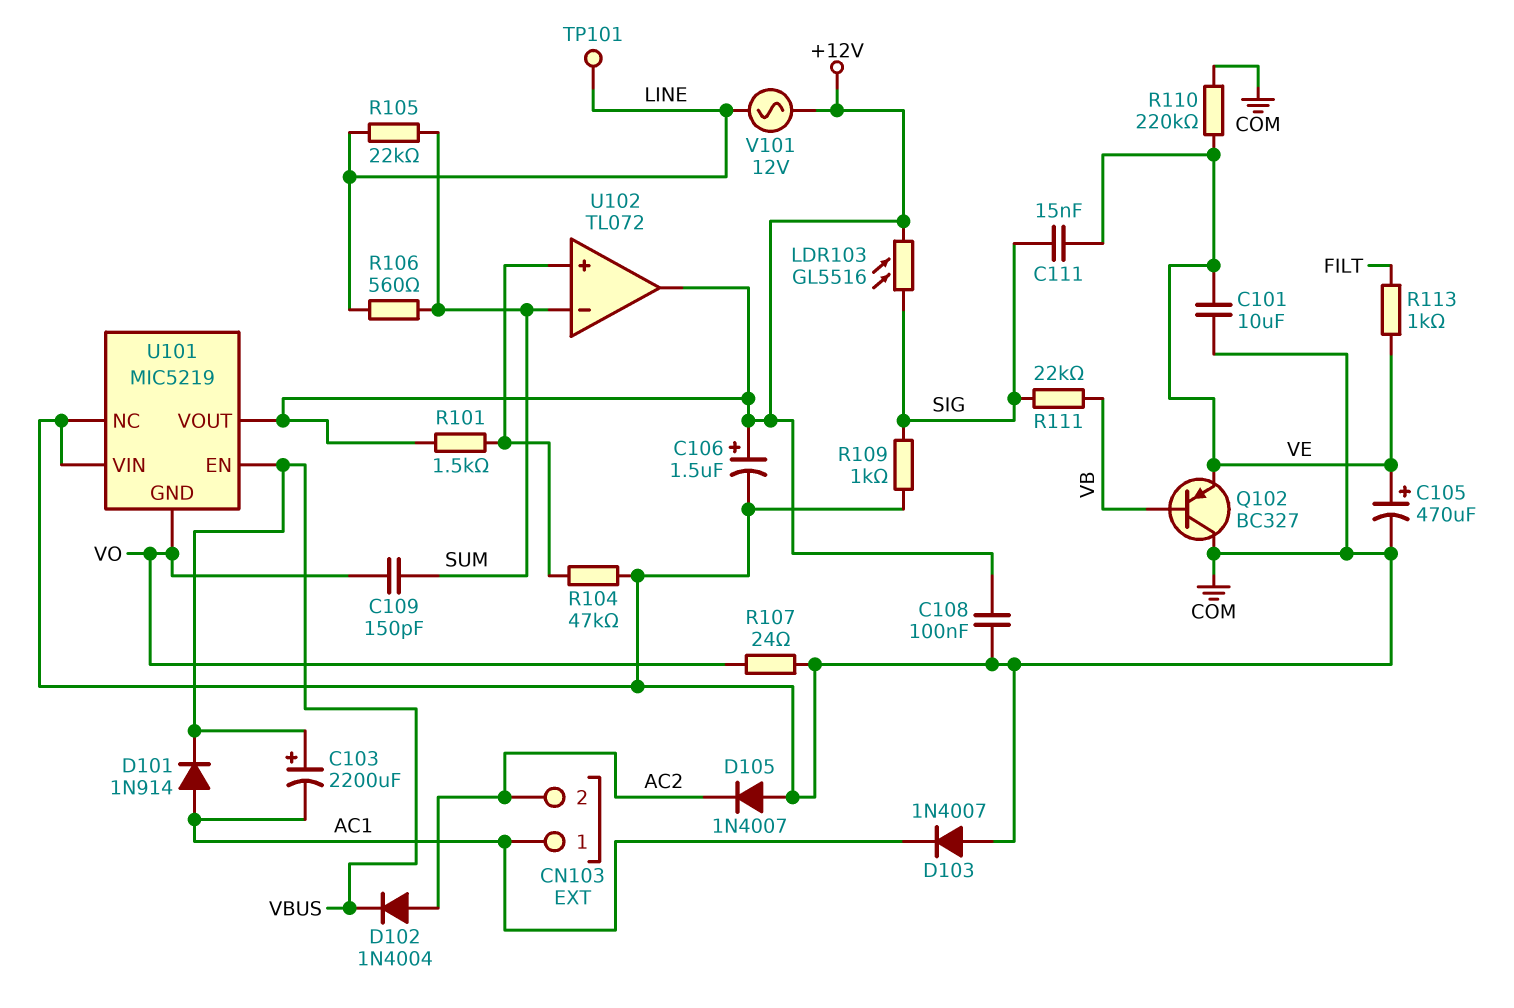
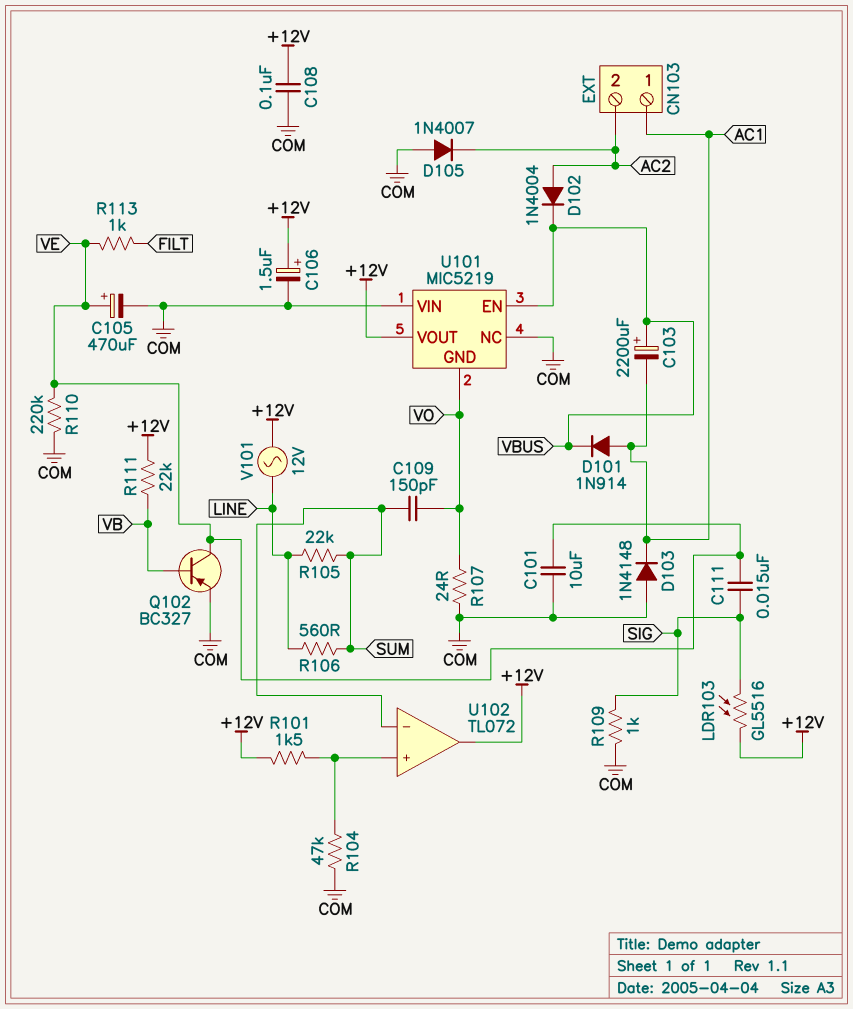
D103: diode 1N4007 (A COM, K AC1) -> diode 1N4148 (A COM, K AC1)
Q102: PNP BC327 (B VB, C COM, E VE) -> PNP BC327 (B VB, C VE, E COM)
R111: 22k (SIG, VB) -> 22k (+12V, VB)
TP101: test point (LINE) -> none

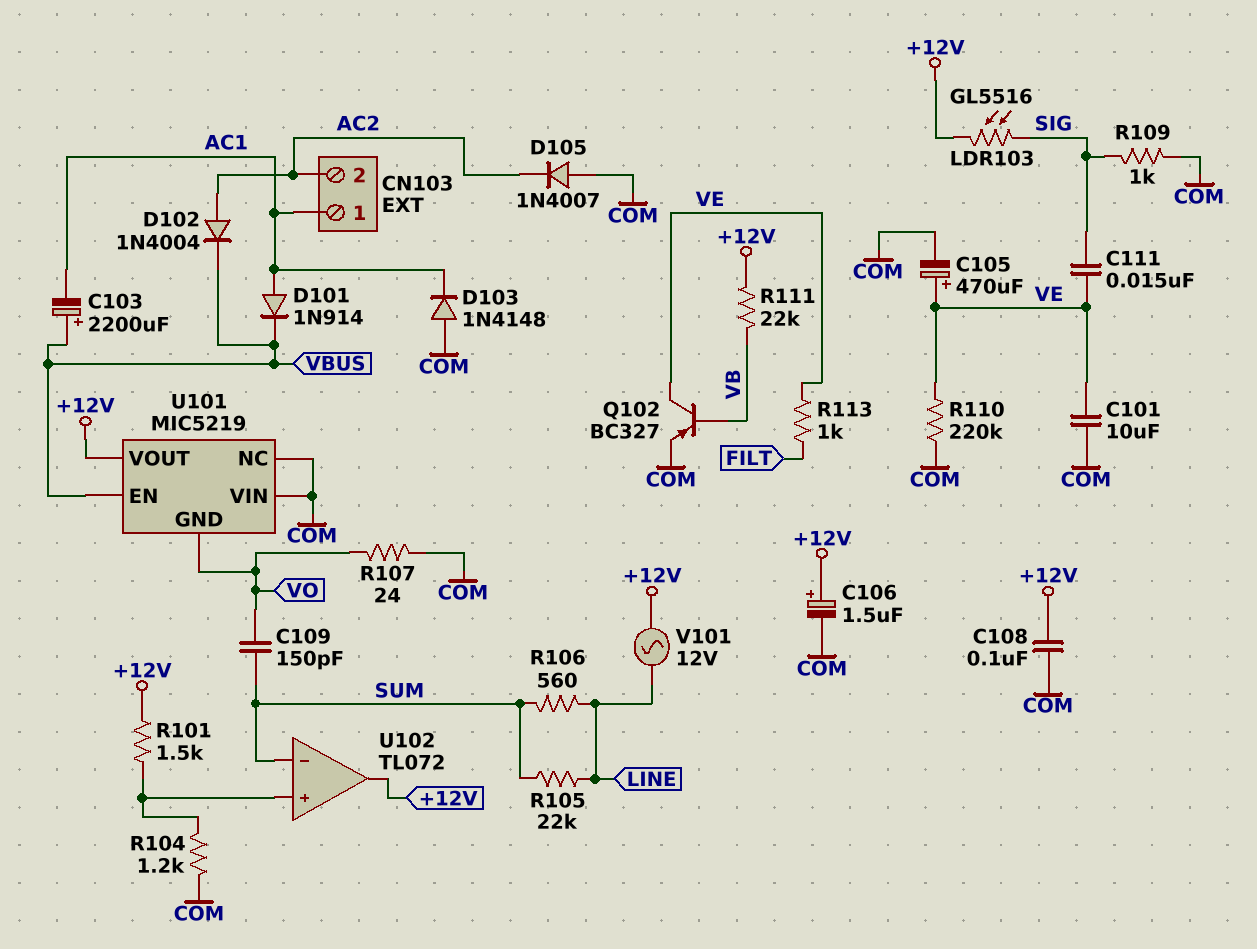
R104: 47k (COM, U102/in+) -> 1.2k (COM, U102/in+)

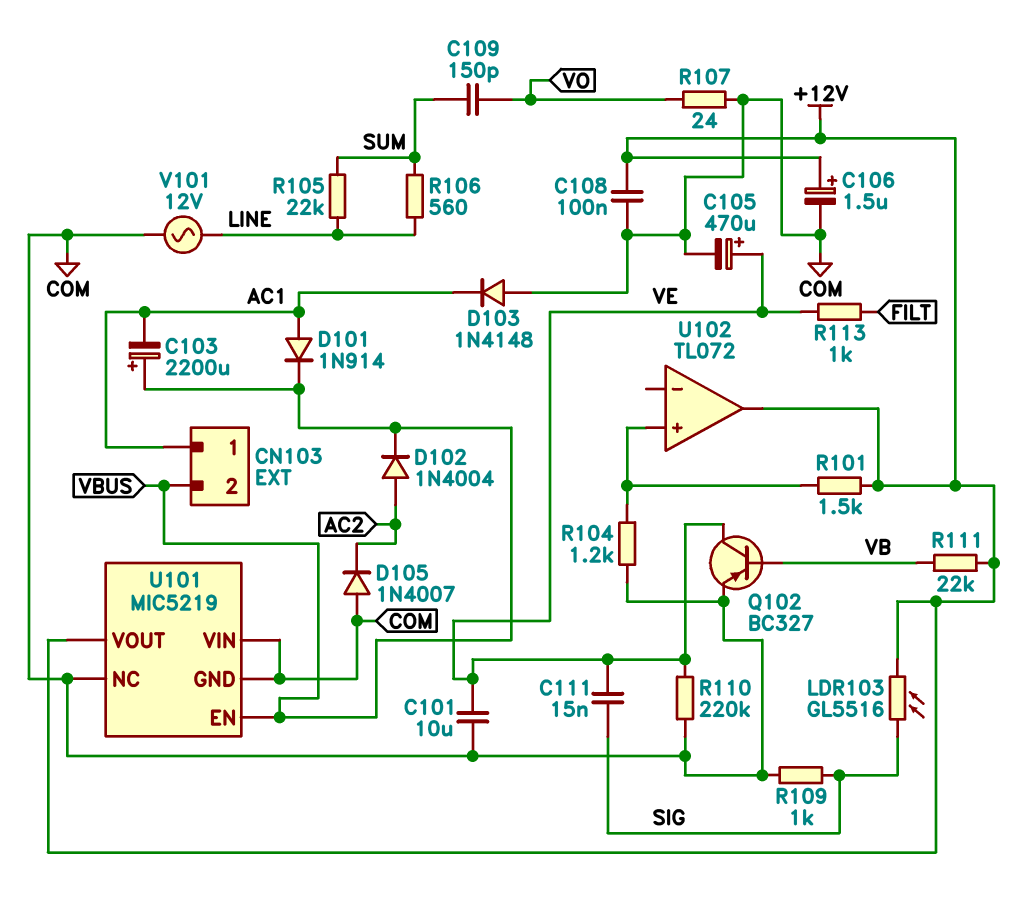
CN103 pin 2: AC2 -> VBUS
U101 pin GND: VO -> COM
U102 pin in-: SUM -> none
V101: AC 12V (+12V, LINE) -> AC 12V (COM, LINE)

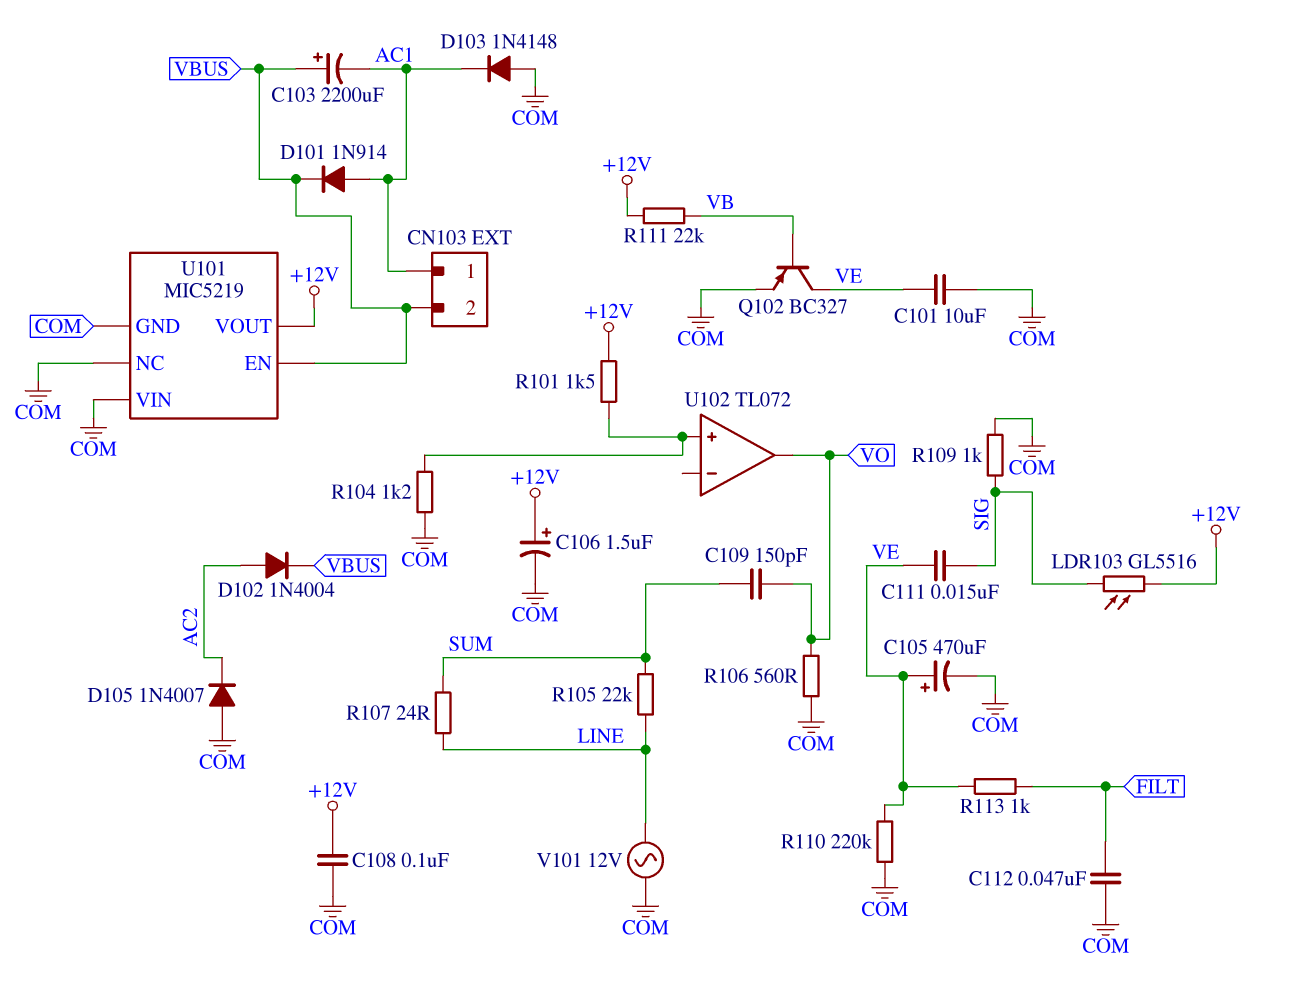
C112: none -> 47nF (COM, FILT)
R106: 560 (LINE, SUM) -> 560 (COM, VO)
R107: 24 (COM, VO) -> 24 (LINE, SUM)
U102 pin out: +12V -> VO

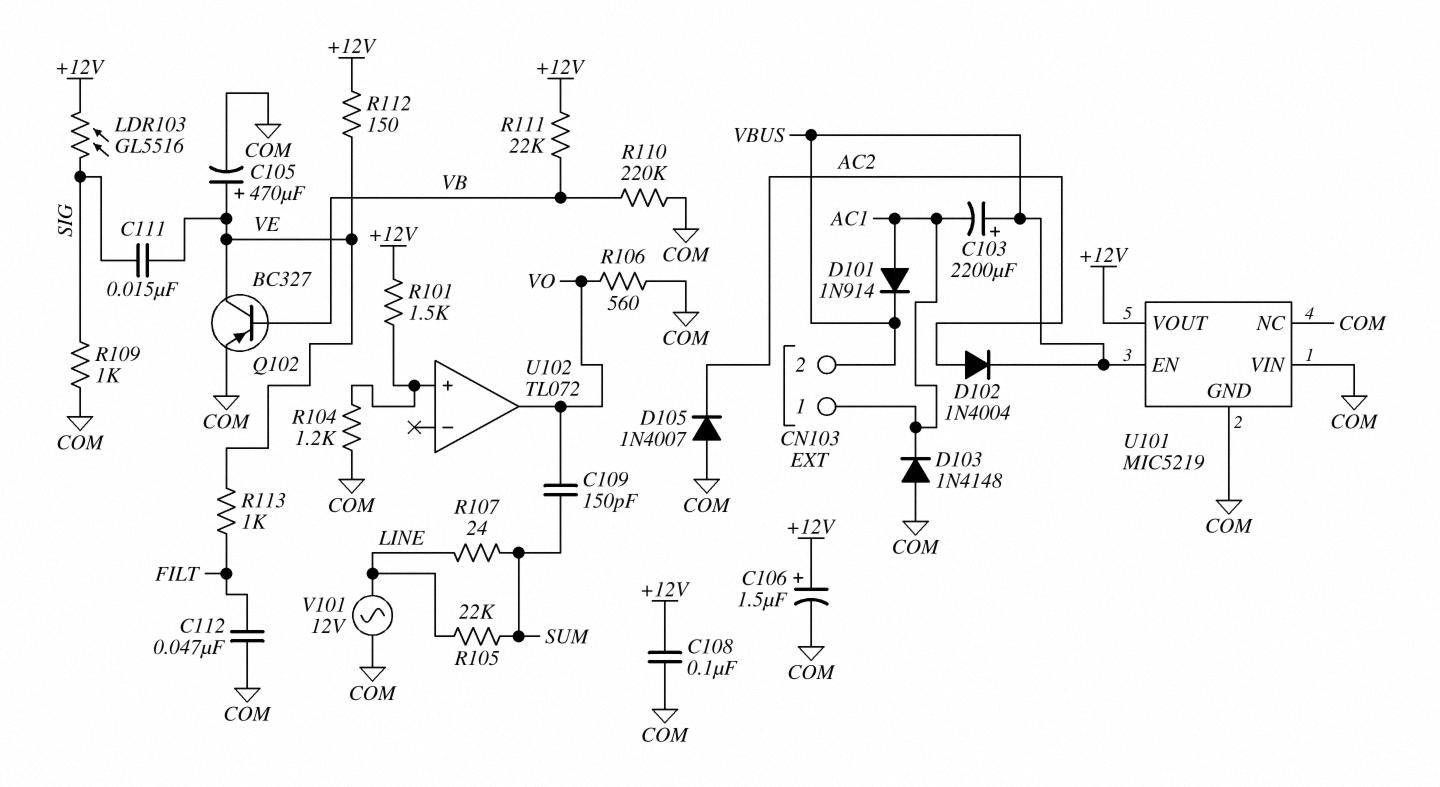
C101: 10uF (COM, VE) -> none
R110: 220k (COM, VE) -> 220k (COM, VB)
R112: none -> 150 (+12V, VE)

